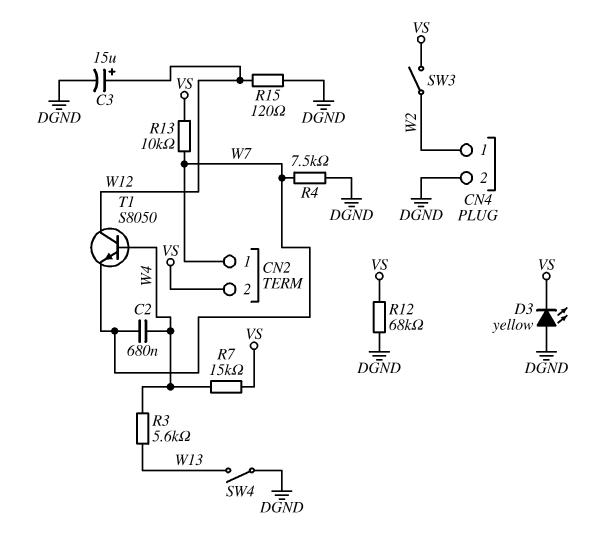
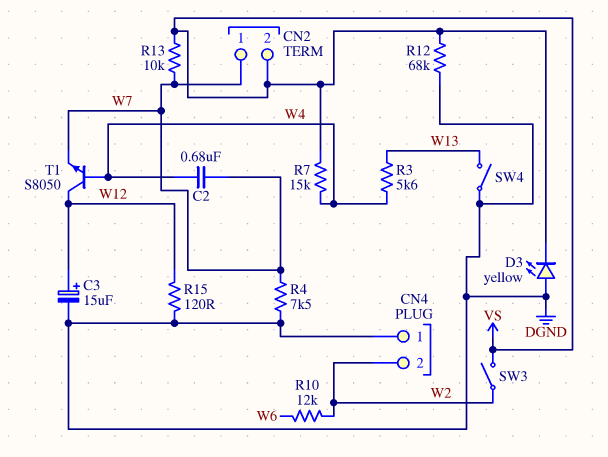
CN4 pin 1: W2 -> DGND
CN4 pin 2: DGND -> W2
R10: none -> 12k (W2, W6)

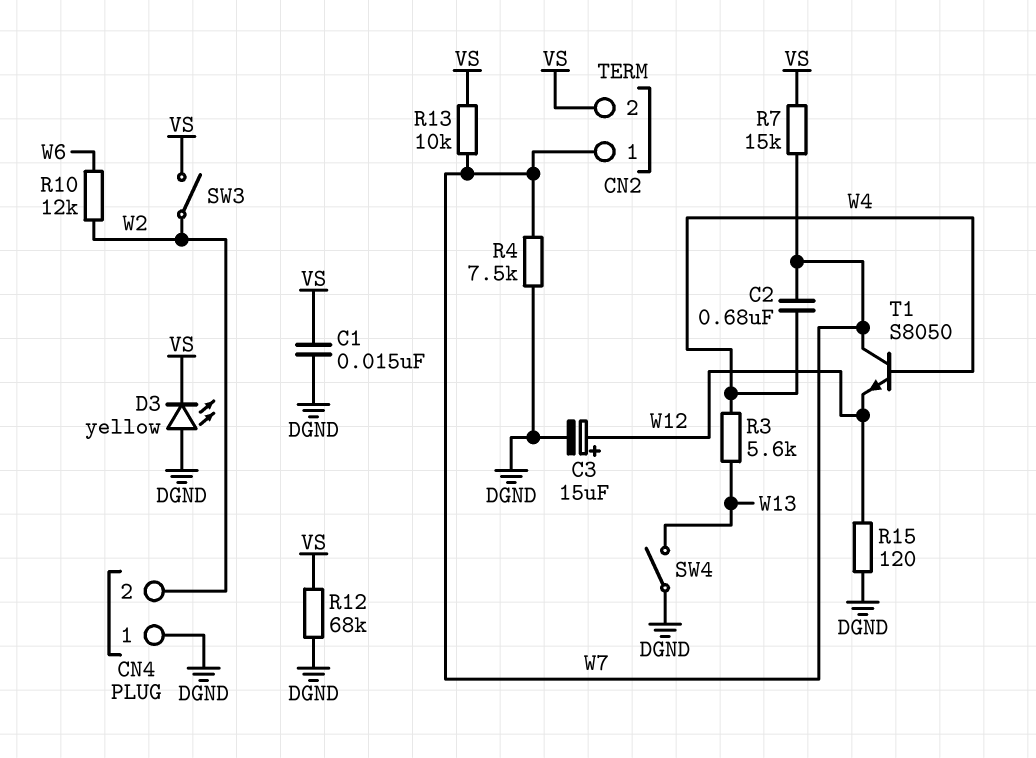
C1: none -> 15nF (DGND, VS)
R7: 15k (VS, W4) -> 15k (VS, W7)
T1: NPN S8050 (B W4, C W12, E W7) -> NPN S8050 (B W4, C W7, E W12)

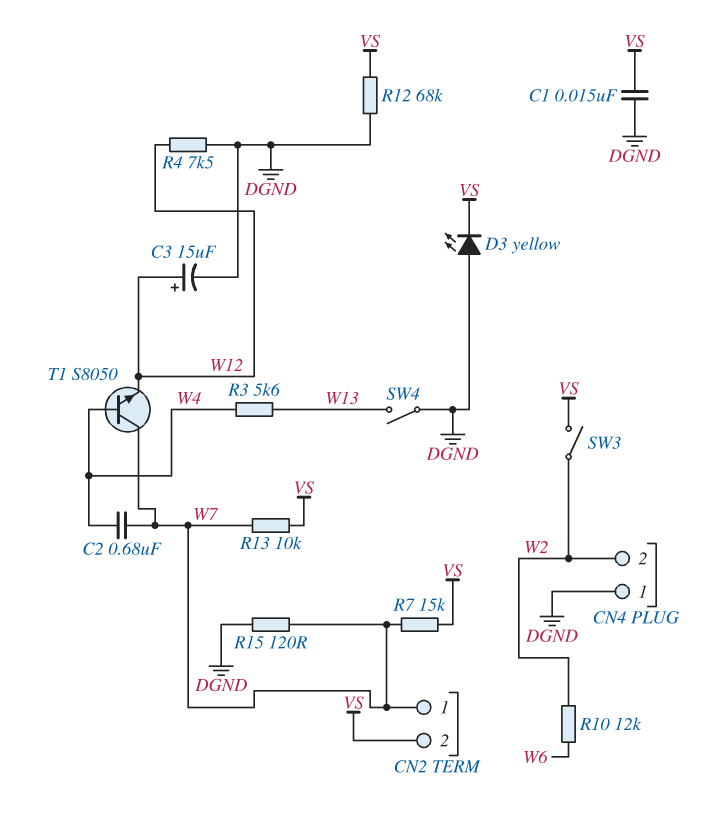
R4: 7.5k (DGND, W7) -> 7.5k (DGND, W12)
R15: 120 (DGND, W12) -> 120 (DGND, W7)

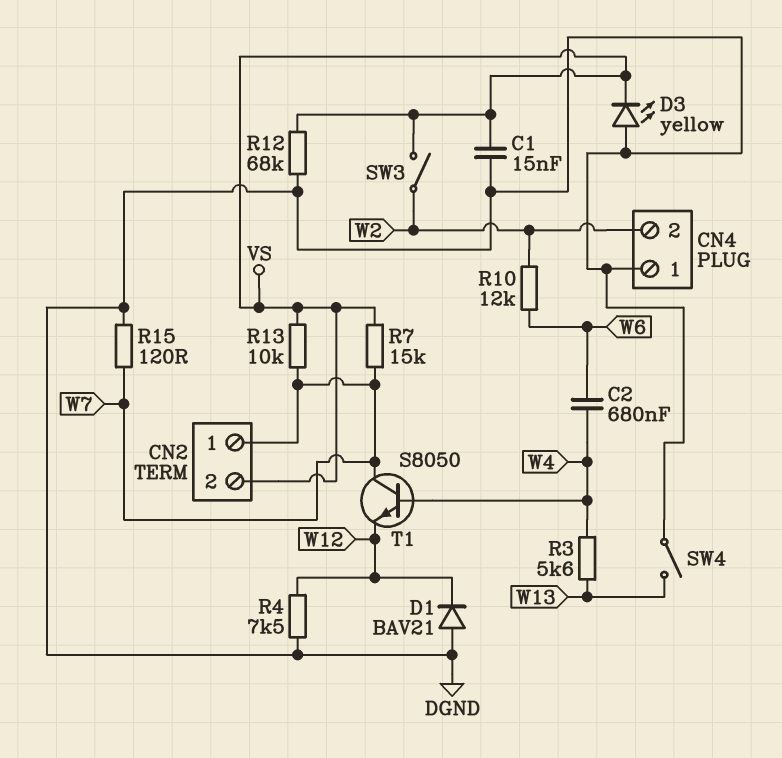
C2: 680nF (W4, W7) -> 680nF (W4, W6)
C3: 15uF (plus W12, minus DGND) -> none
D1: none -> diode BAV21 (A DGND, K W12)

